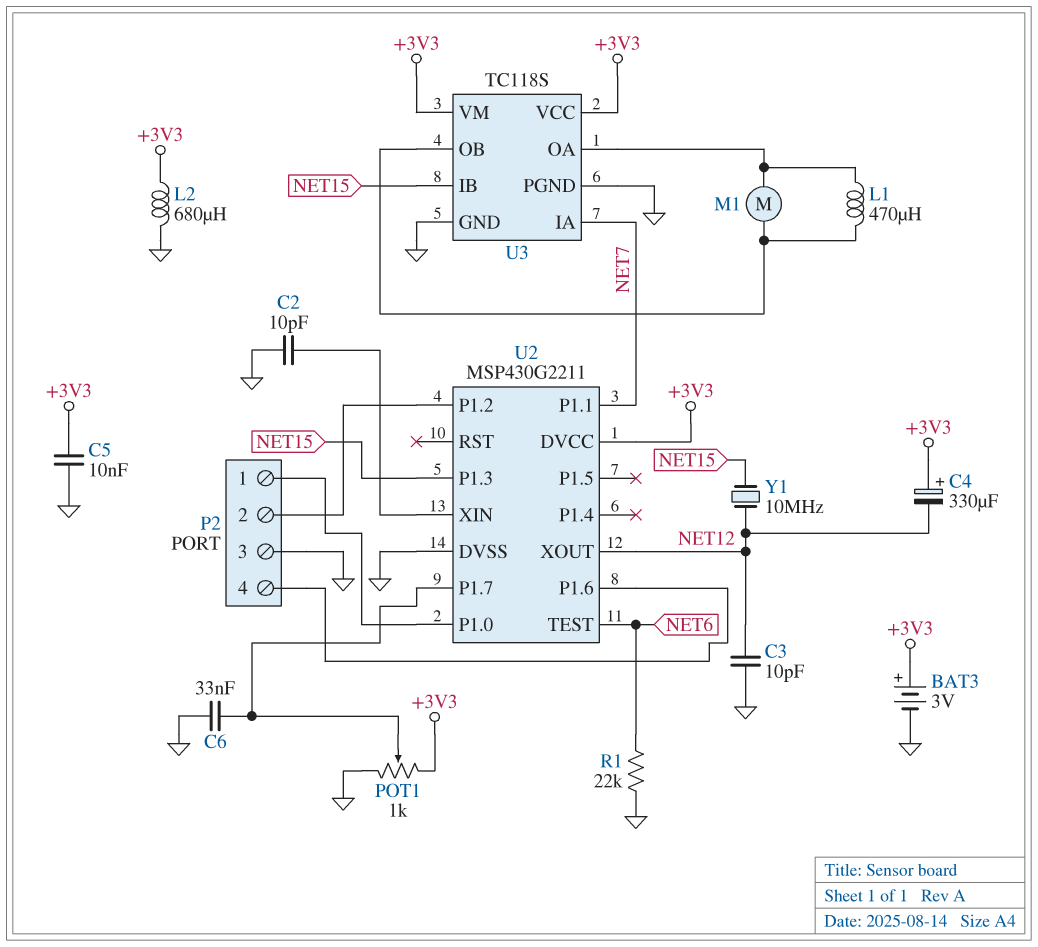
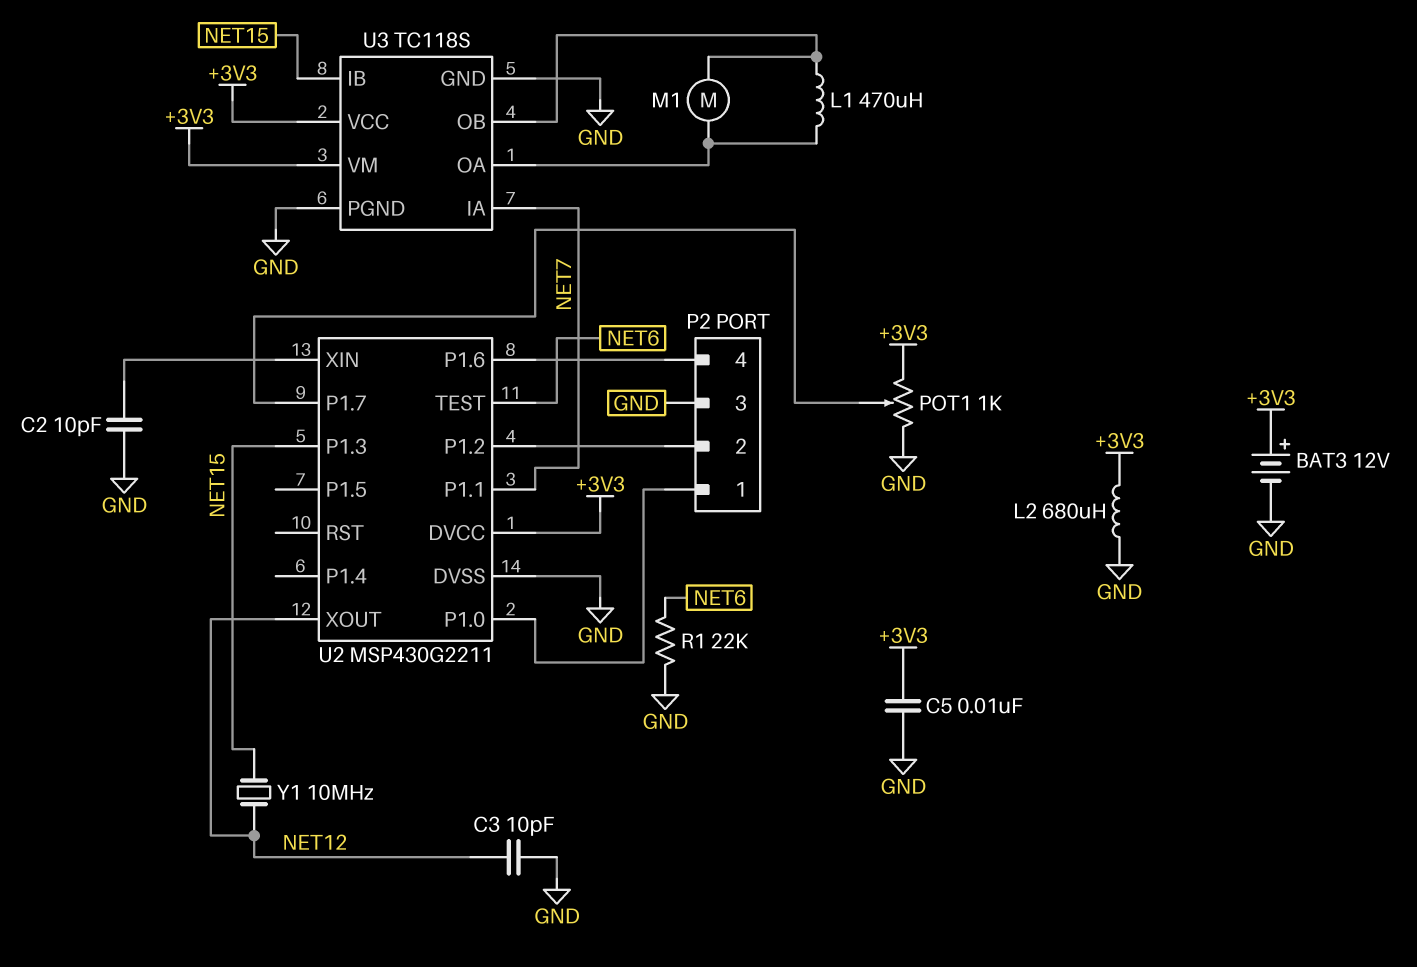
BAT3: 3V (plus +3V3, minus GND) -> 12V (plus +3V3, minus GND)
C4: 330uF (plus +3V3, minus NET12) -> none
C6: 33nF (GND, U2/P1.7) -> none

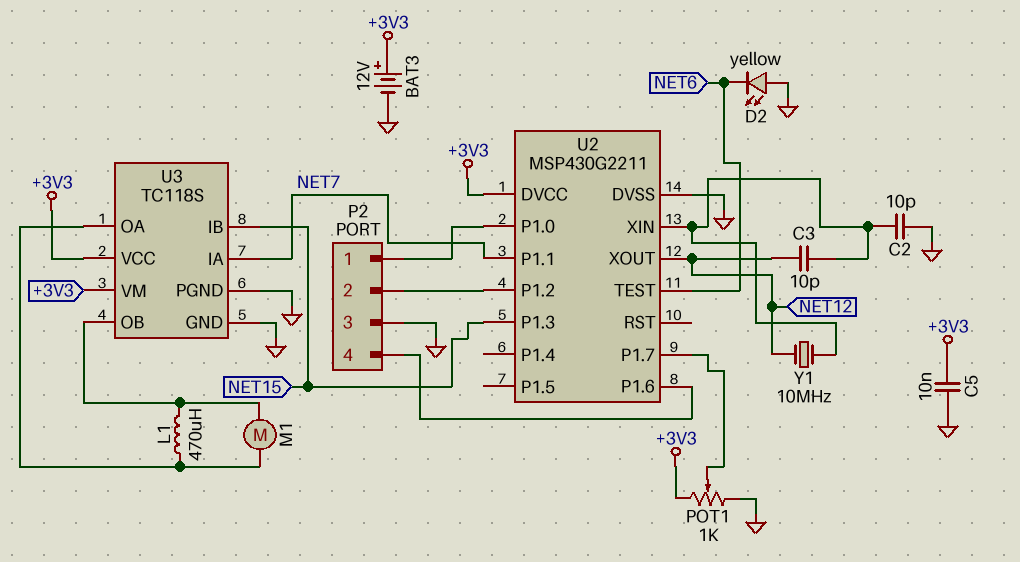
C3: 10pF (GND, NET12) -> 10pF (NET12, U2/XIN)
D2: none -> LED yellow (A GND, K NET6)
L2: 680uH (+3V3, GND) -> none
R1: 22k (GND, NET6) -> none
Y1: 10MHz (NET12, NET15) -> 10MHz (NET12, U2/XIN)

